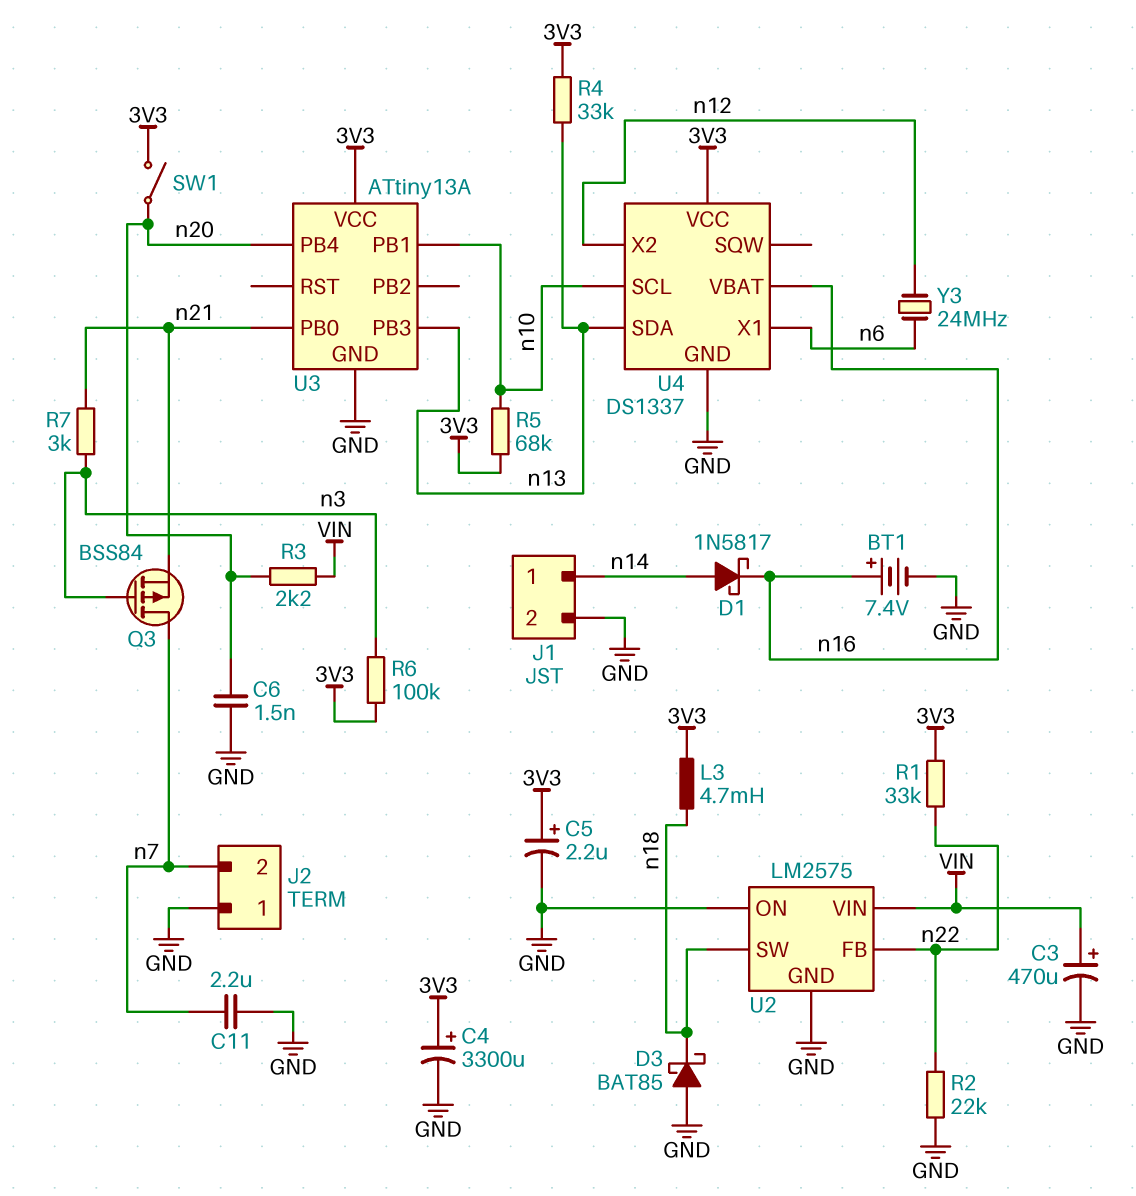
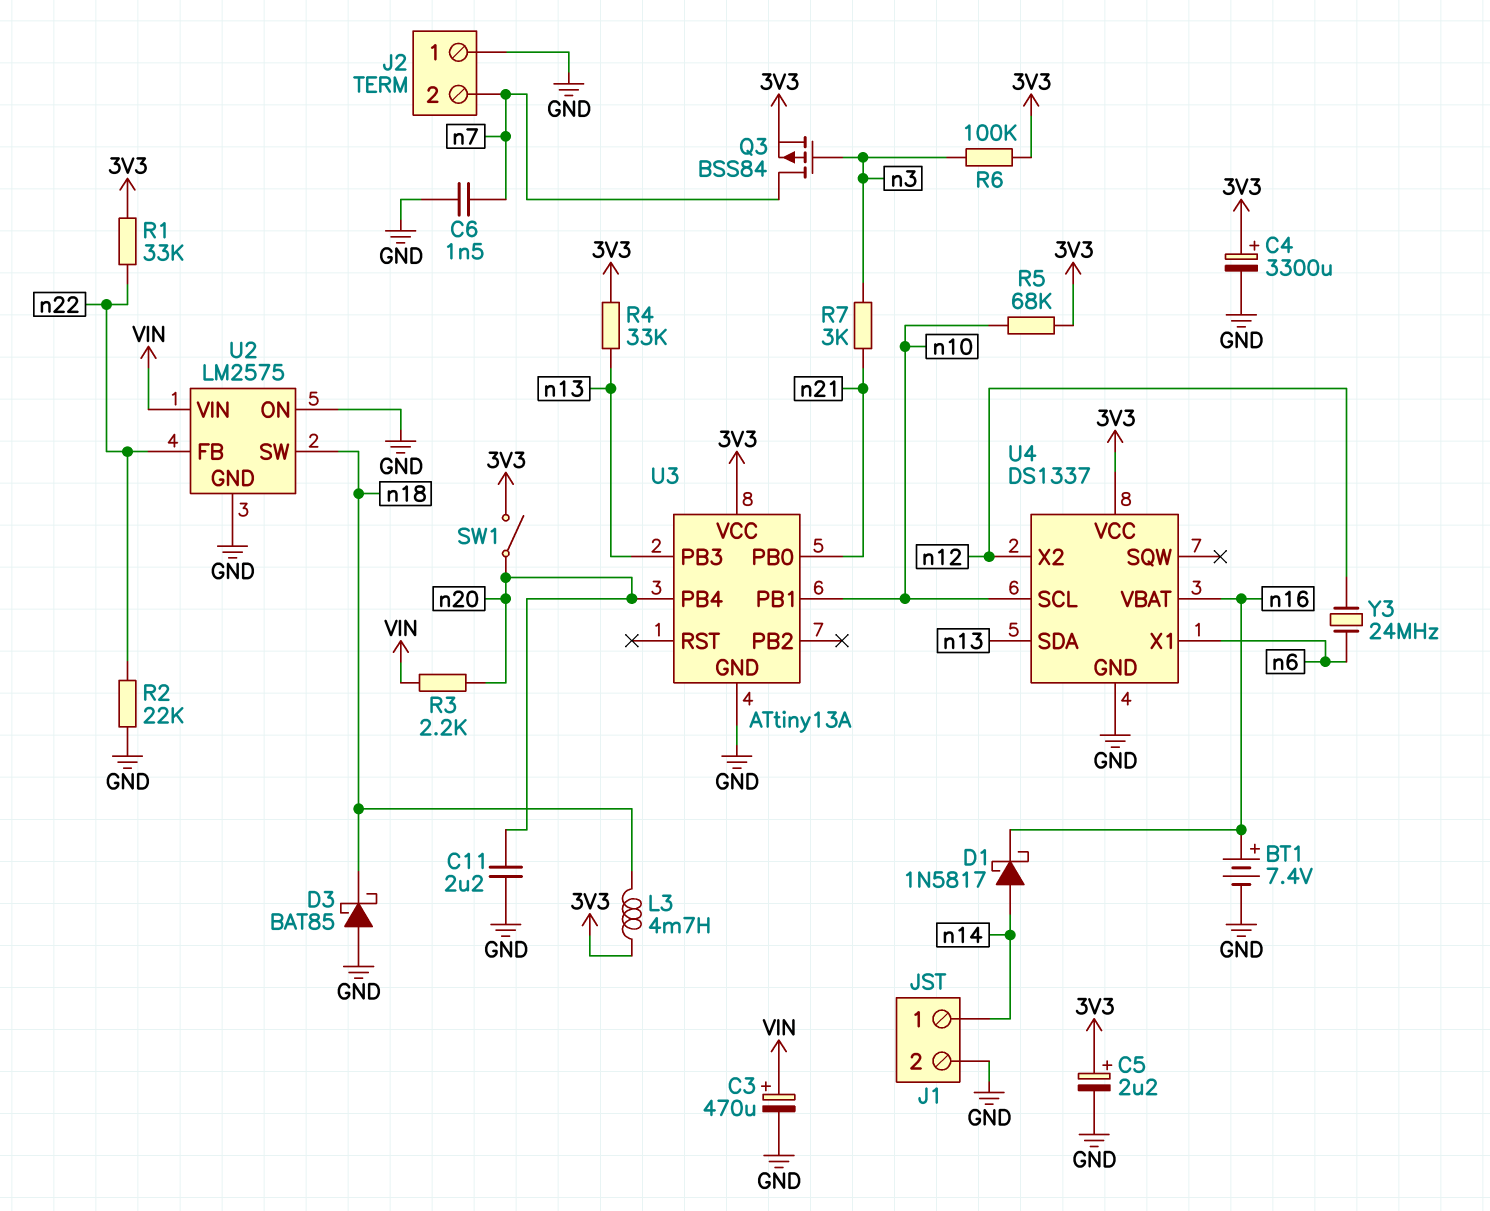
C6: 1.5nF (GND, n20) -> 1.5nF (GND, n7)
C11: 2.2uF (GND, n7) -> 2.2uF (GND, n20)
Q3: PMOS BSS84 (G n3, D n7, S n21) -> PMOS BSS84 (G n3, D n7, S 3V3)

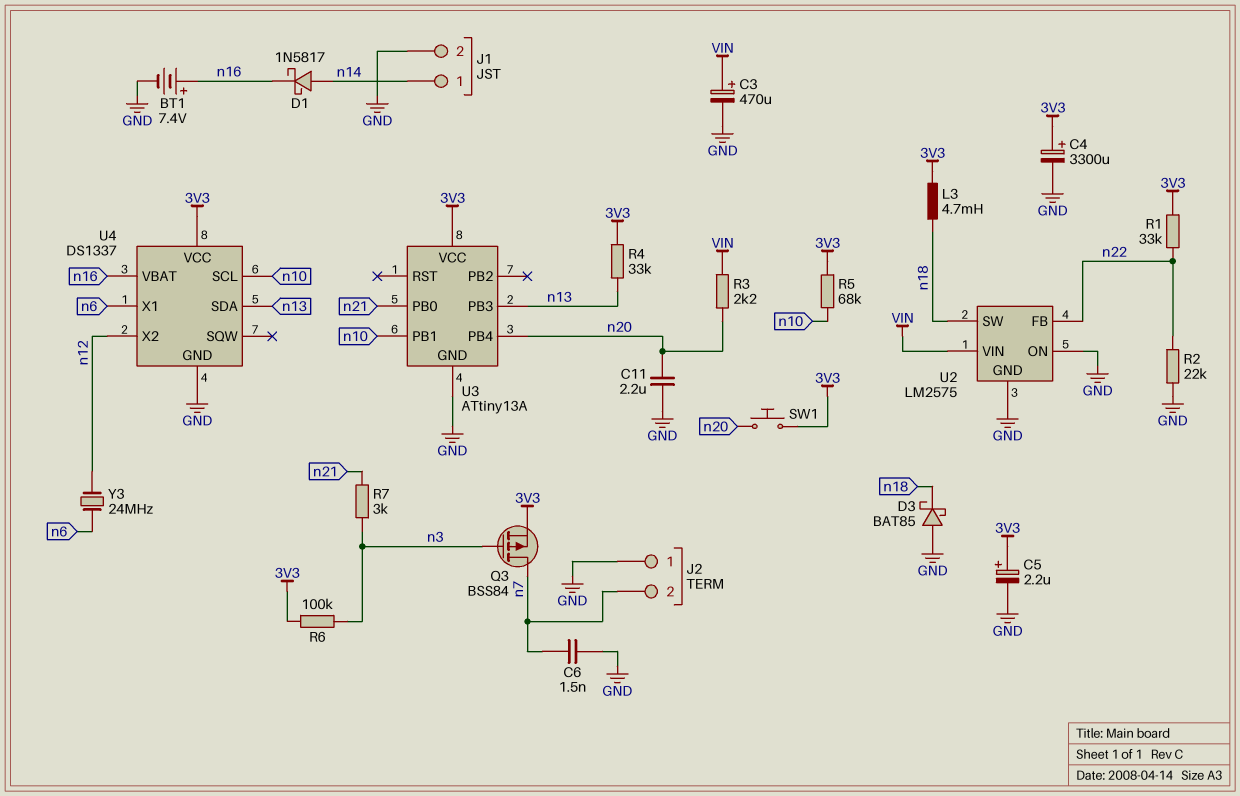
SW1: switch (3V3, n20) -> button (3V3, n20)

